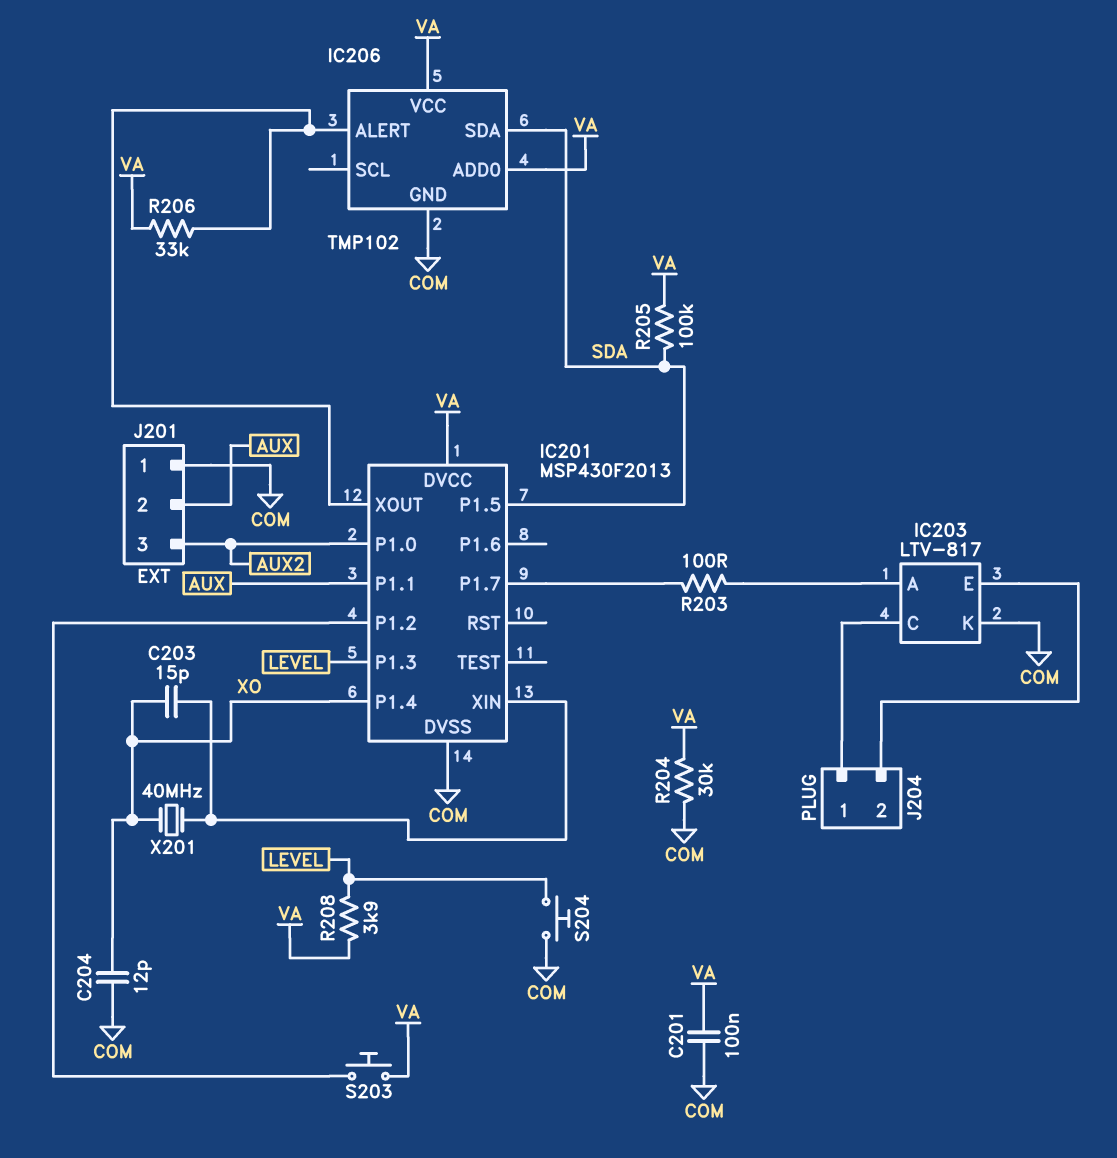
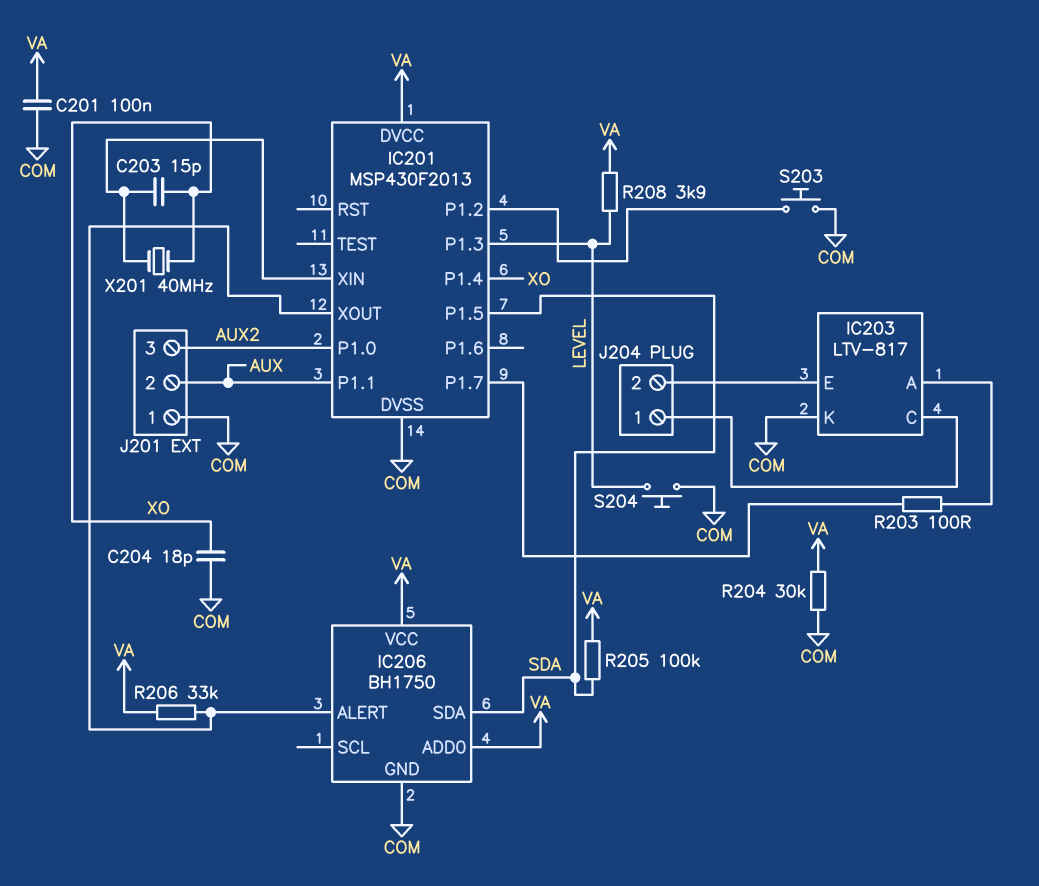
C204: 12pF (COM, XO) -> 18pF (COM, XO)
IC206: TMP102 -> BH1750
S203: button (IC201/P1.2, VA) -> button (COM, IC201/P1.2)

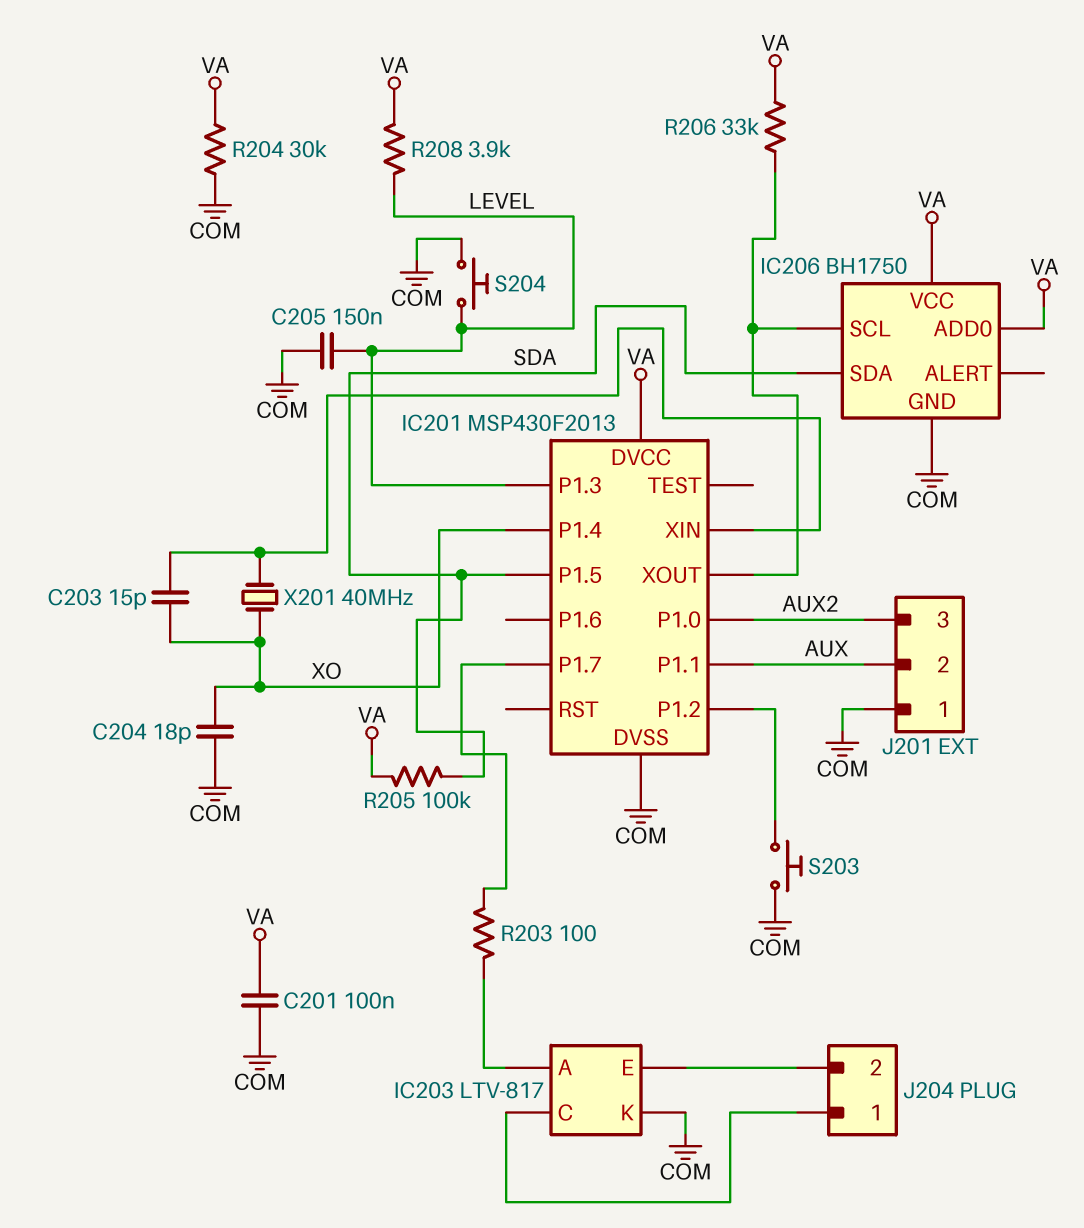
C205: none -> 150nF (COM, LEVEL)
IC206 pin ALERT: IC201/XOUT -> none
IC206 pin SCL: none -> IC201/XOUT

